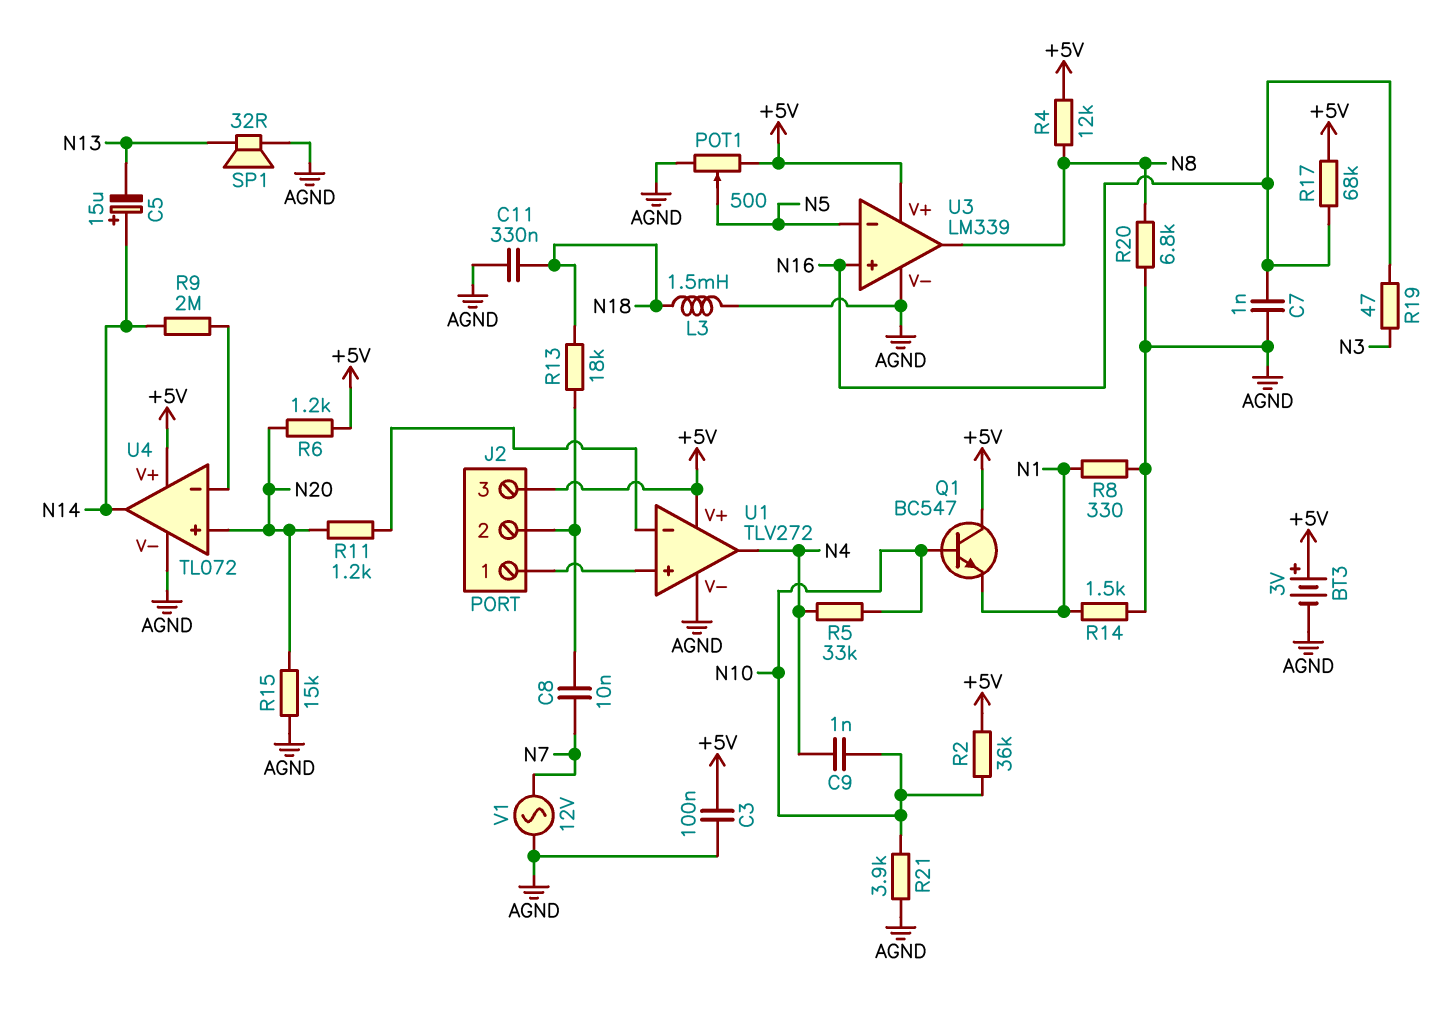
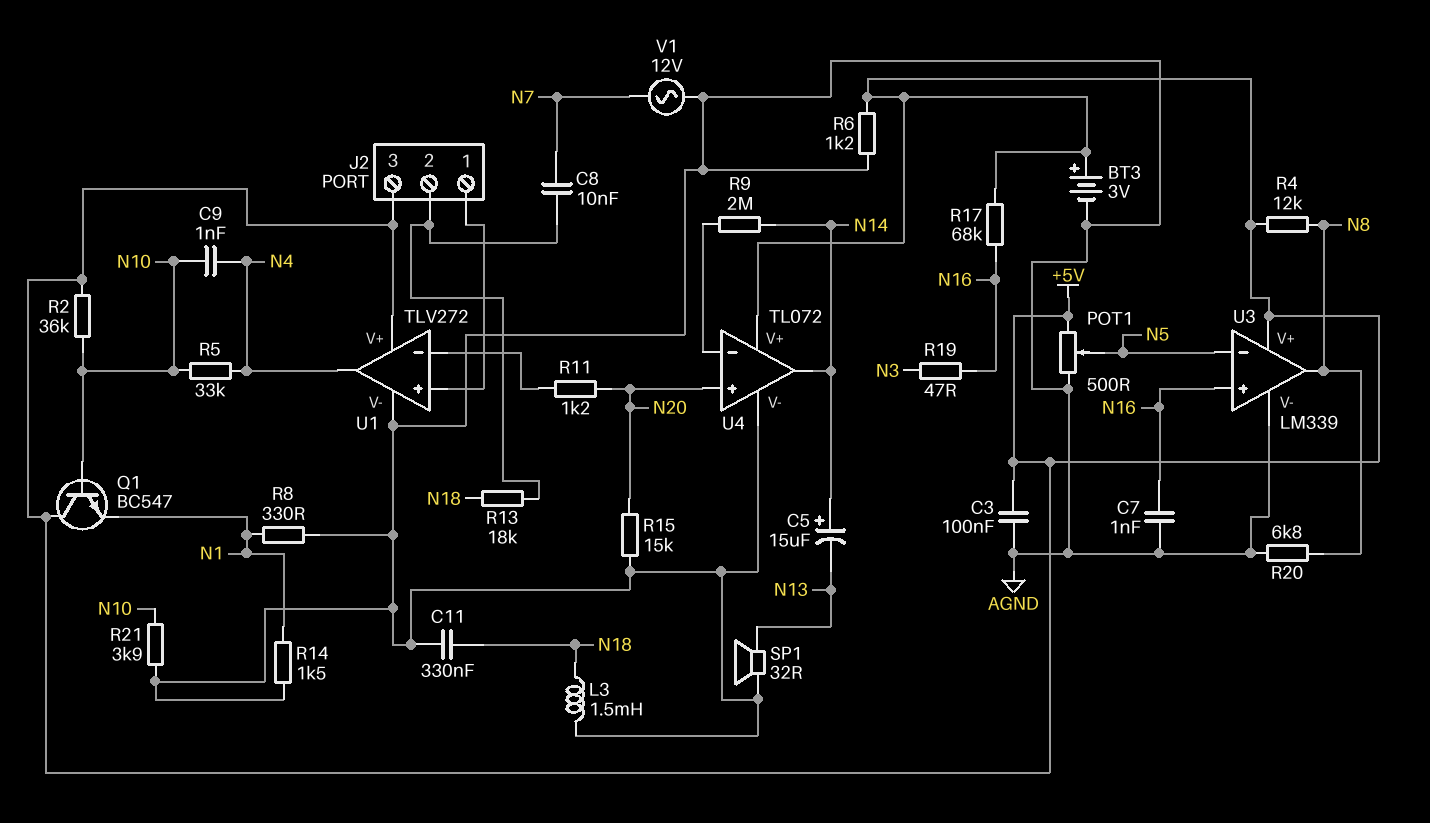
R6: 1.2k (+5V, N20) -> 1.2k (+5V, AGND)

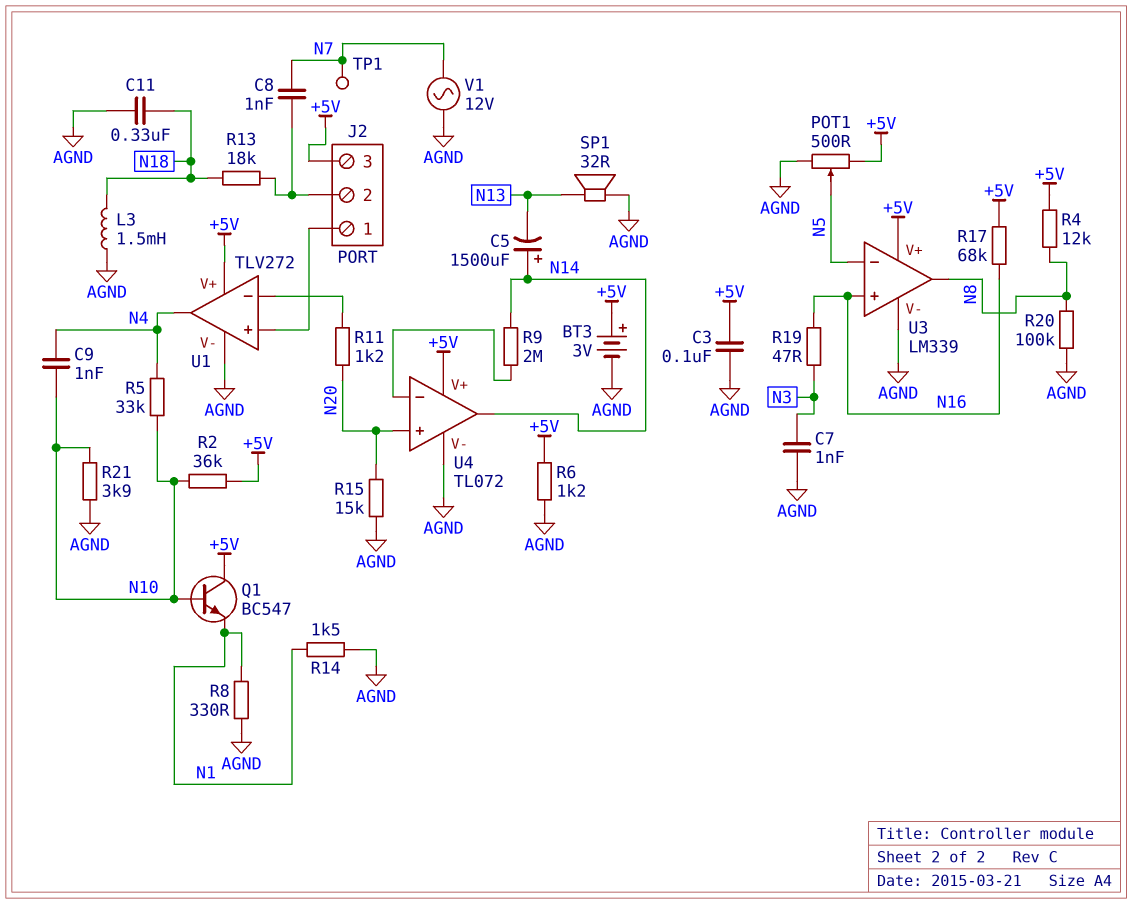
C5: 15uF (plus N14, minus N13) -> 1500uF (plus N14, minus N13)
C7: 1nF (AGND, N16) -> 1nF (AGND, N3)
C8: 10nF (J2/2, N7) -> 1nF (J2/2, N7)
R20: 6.8k (AGND, N8) -> 100k (AGND, N8)
TP1: none -> test point (N7)

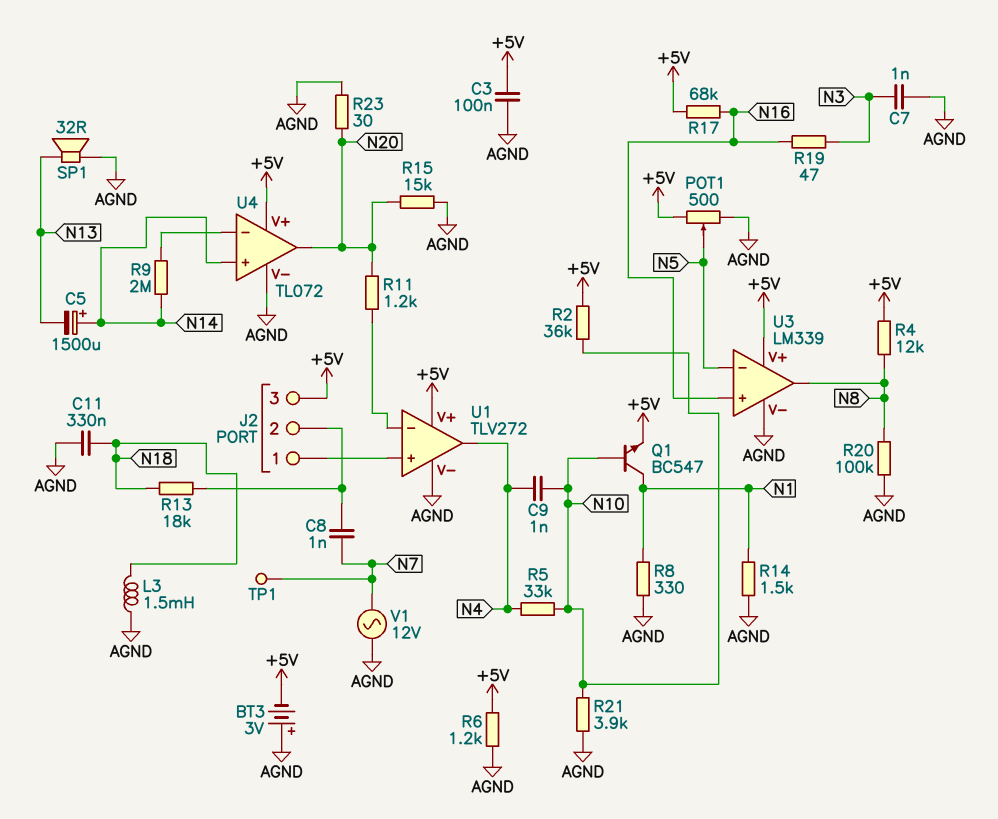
BT3: 3V (plus +5V, minus AGND) -> 3V (plus AGND, minus +5V)
Q1: NPN BC547 (B N10, C +5V, E N1) -> NPN BC547 (B N10, C N1, E +5V)
R23: none -> 30 (AGND, N20)
U4 pin in+: N20 -> N14
U4 pin out: N14 -> N20

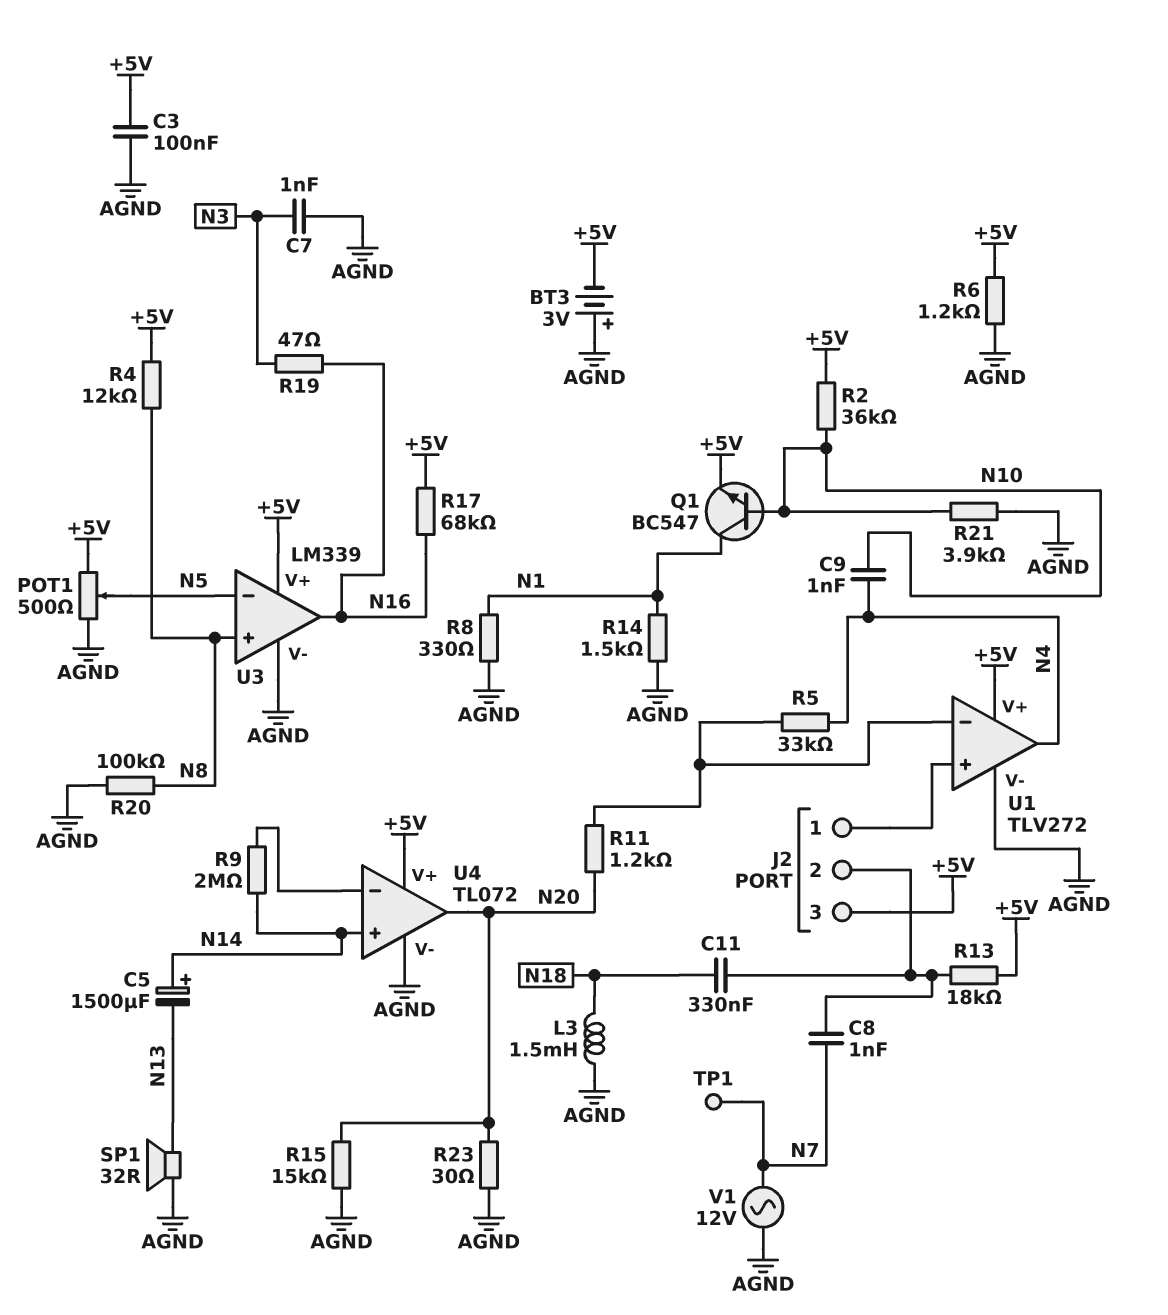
C11: 330nF (AGND, N18) -> 330nF (J2/2, N18)
R5: 33k (N4, N10) -> 33k (N4, U1/in-)
R13: 18k (J2/2, N18) -> 18k (+5V, J2/2)
U3 pin in+: N16 -> N8
U3 pin out: N8 -> N16

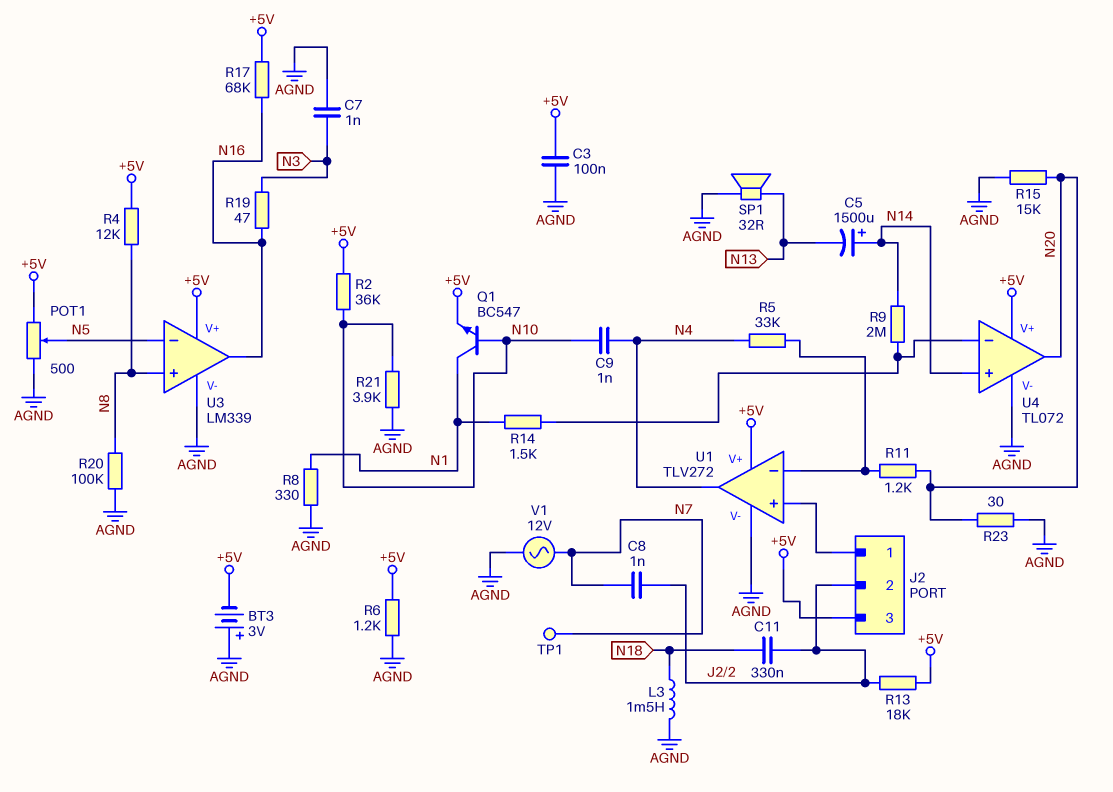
R14: 1.5k (AGND, N1) -> 1.5k (N1, U4/in-)

